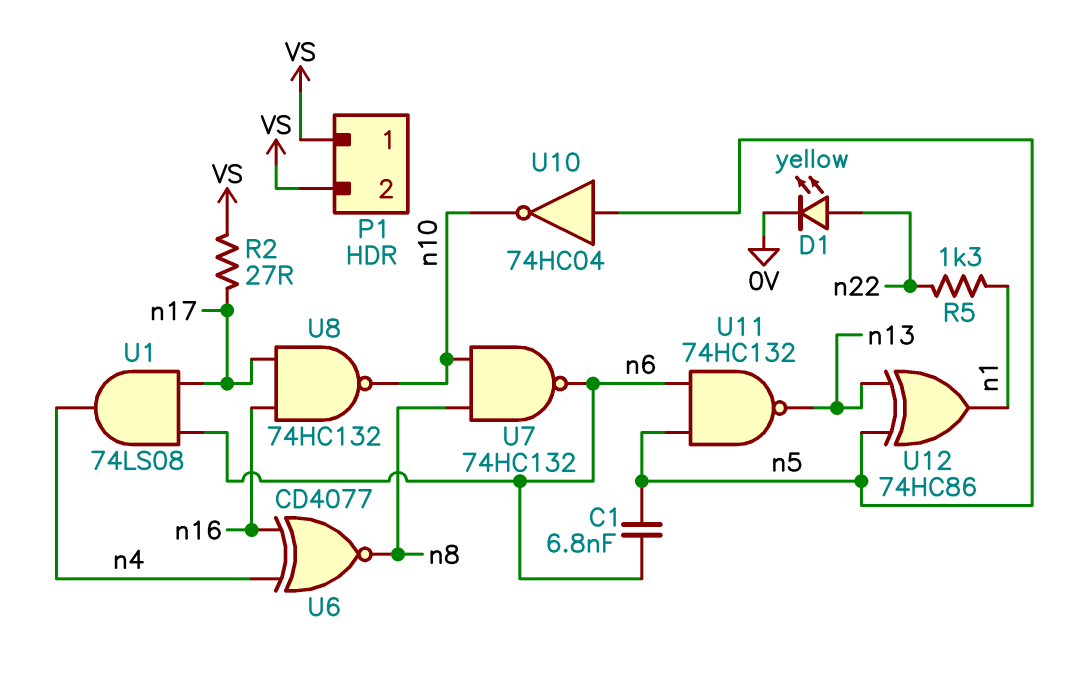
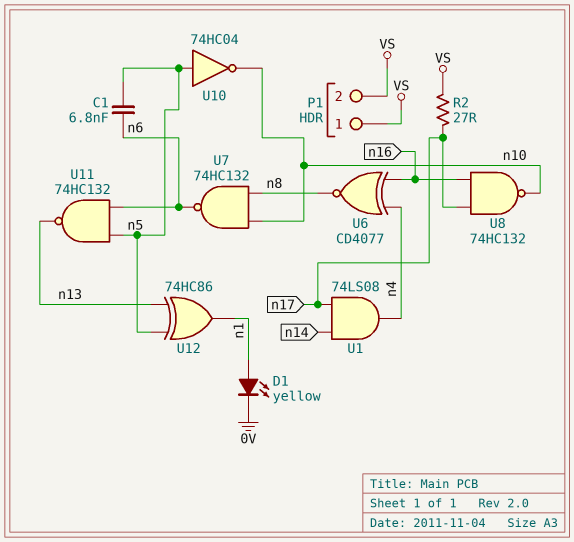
D1: LED yellow (A n22, K 0V) -> LED yellow (A n1, K 0V)
R5: 1.3k (n1, n22) -> none
U1: AND 74LS08 (in n6, in n17, out n4) -> AND 74LS08 (in n14, in n17, out n4)

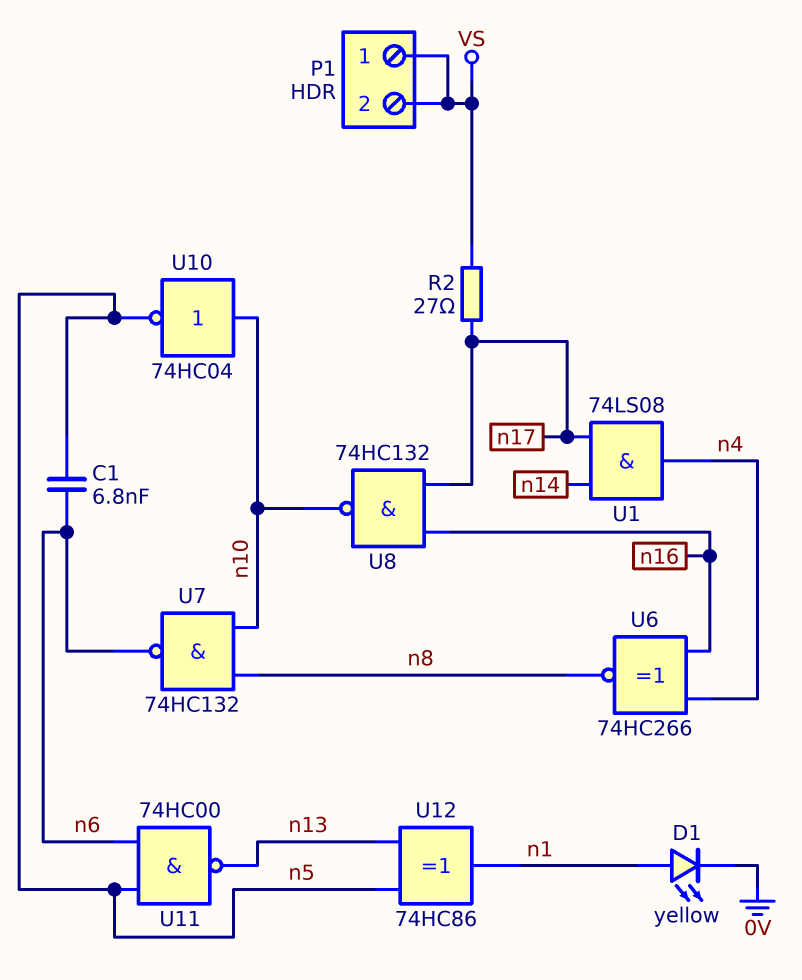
U6: XNOR CD4077 (in n4, in n16, out n8) -> XNOR 74HC266 (in n4, in n16, out n8)
U10: NOT 74HC04 (in n5, out n10) -> NOT 74HC04 (in n10, out n5)
U11: NAND 74HC132 (in n5, in n6, out n13) -> NAND 74HC00 (in n5, in n6, out n13)

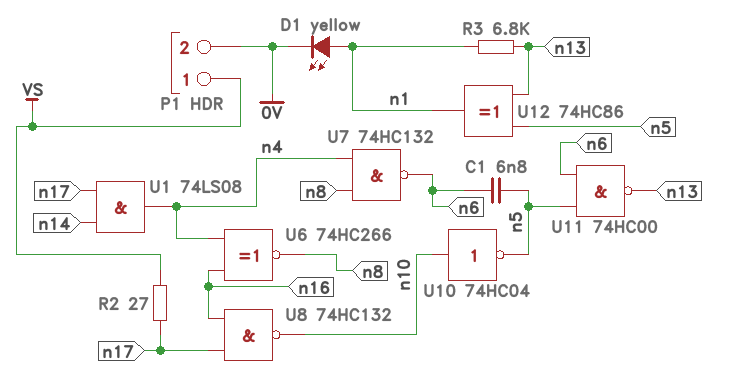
P1 pin 2: VS -> 0V
R3: none -> 6.8k (n1, n13)
U7: NAND 74HC132 (in n8, in n10, out n6) -> NAND 74HC132 (in n4, in n8, out n6)

